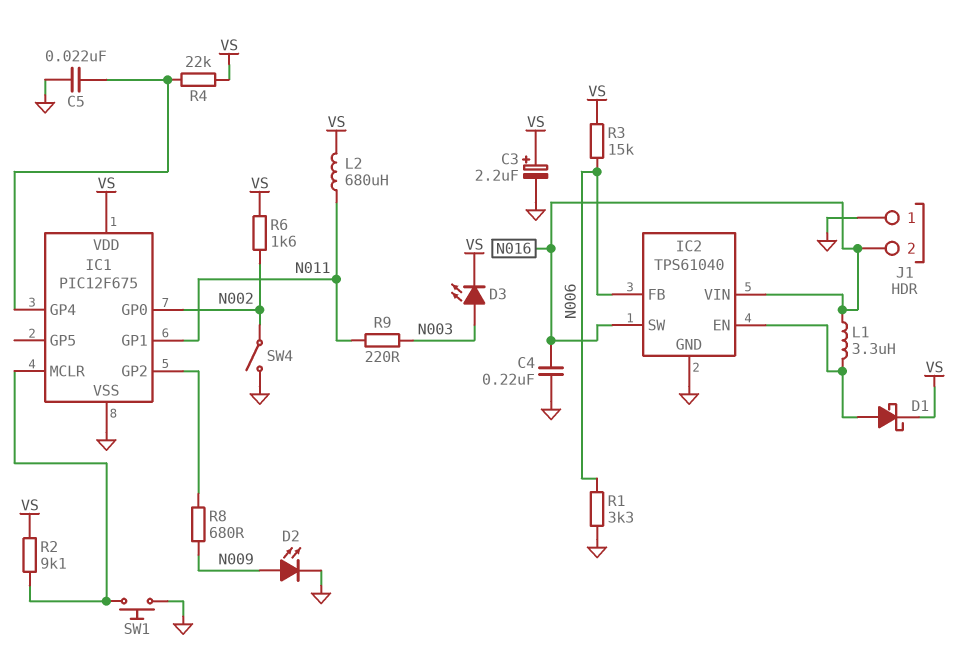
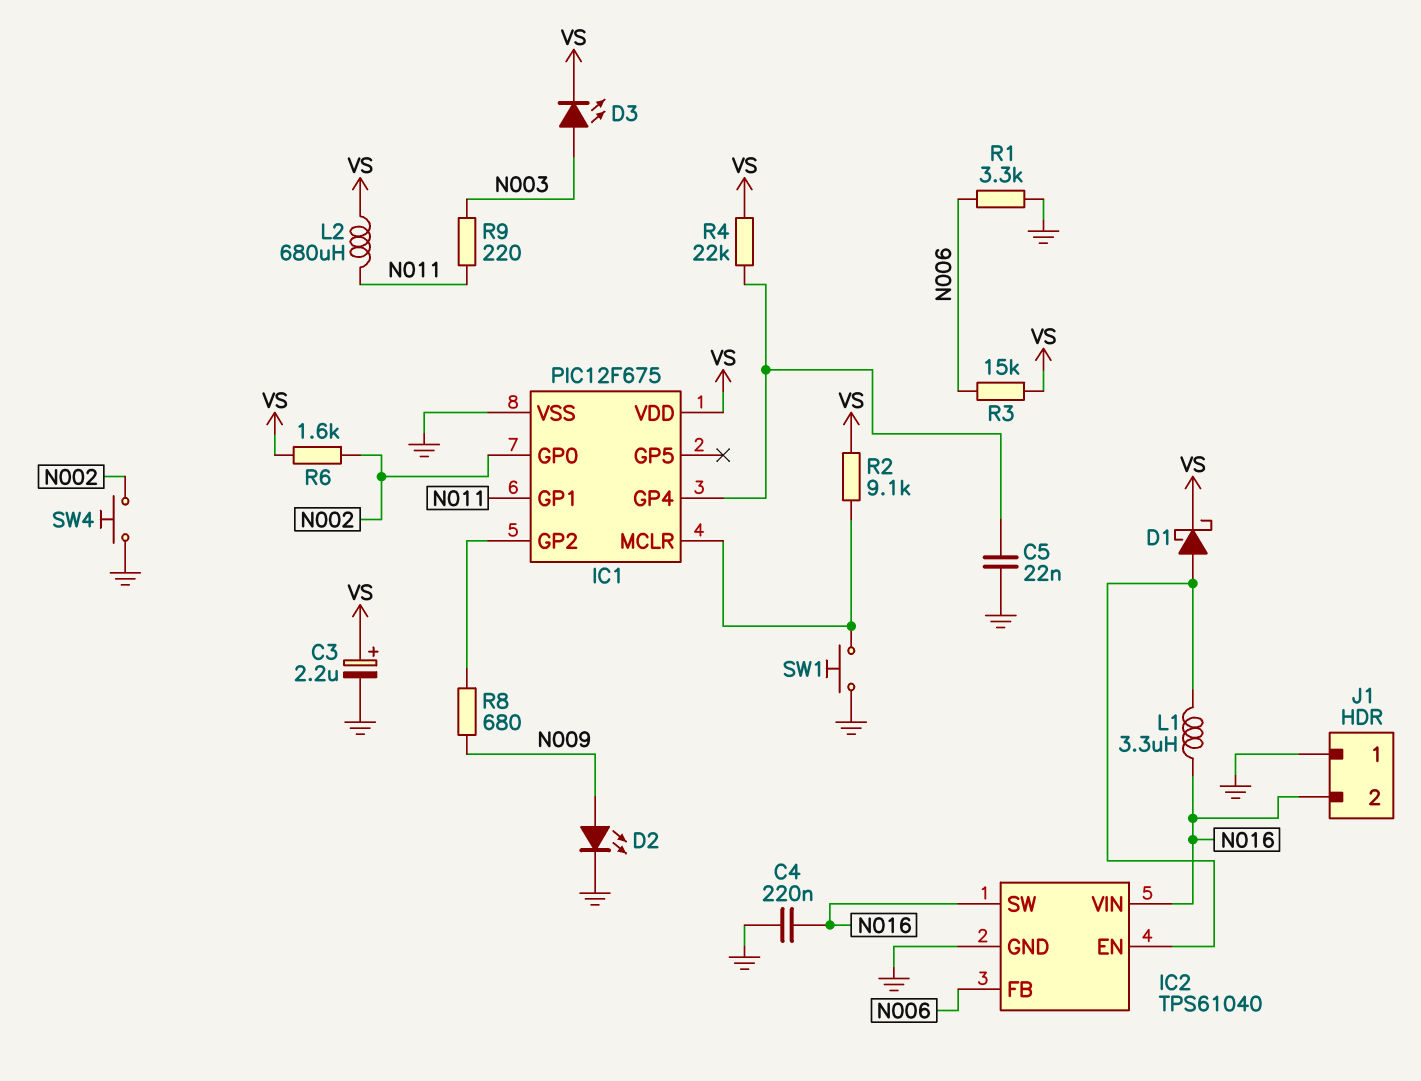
SW4: switch (GND, N002) -> button (GND, N002)

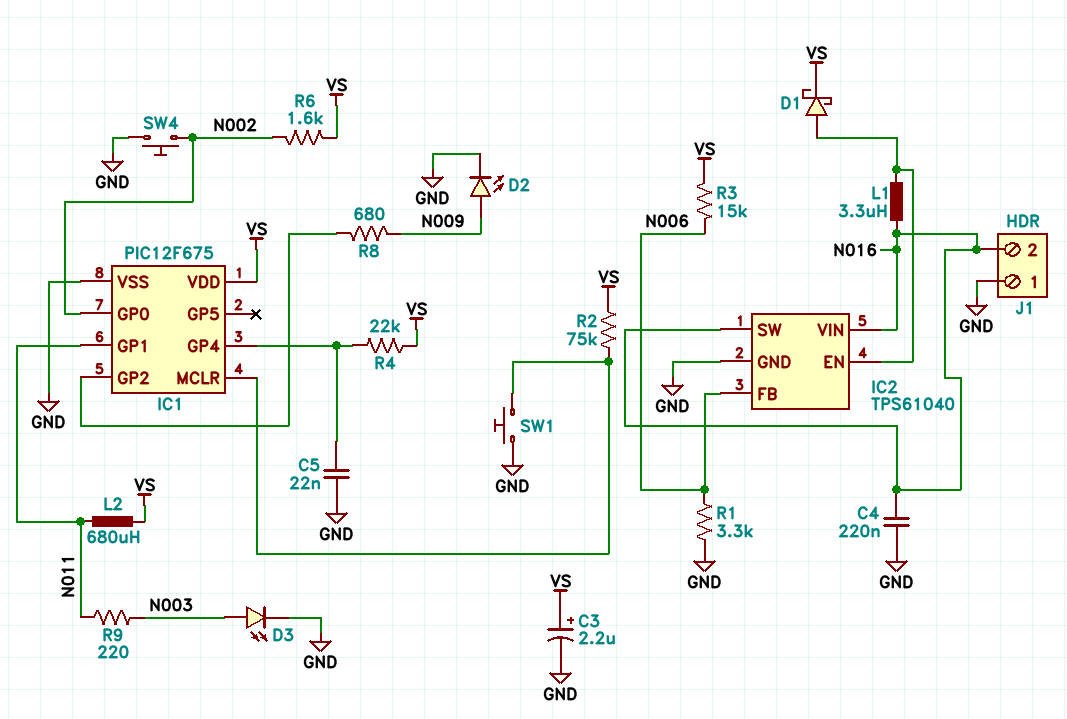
D3: LED (A N003, K VS) -> LED (A N003, K GND)
R2: 9.1k (IC1/MCLR, VS) -> 75k (IC1/MCLR, VS)

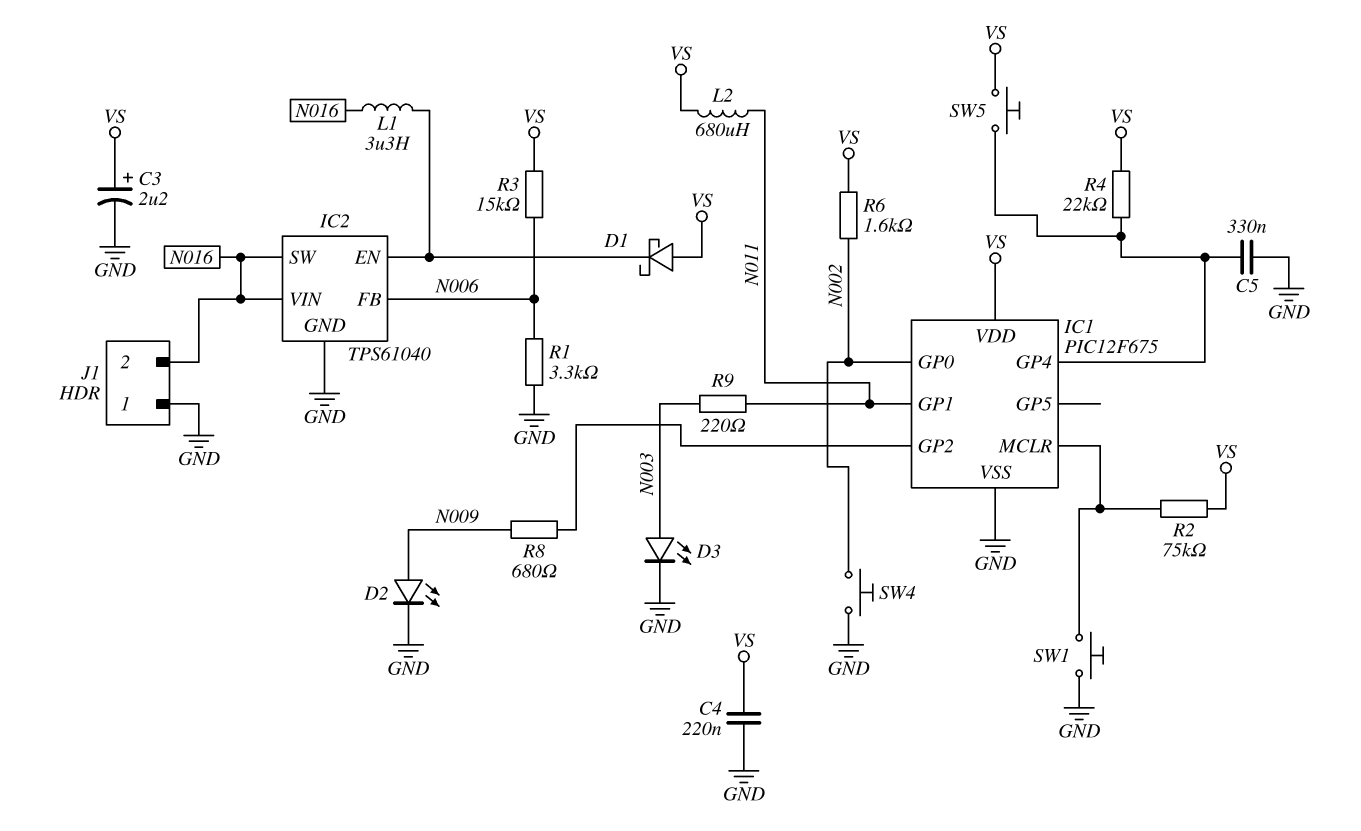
C4: 220nF (GND, N016) -> 220nF (GND, VS)
C5: 22nF (GND, IC1/GP4) -> 330nF (GND, IC1/GP4)
D1: schottky (A IC2/EN, K VS) -> schottky (A VS, K IC2/EN)
SW5: none -> button (IC1/GP4, VS)

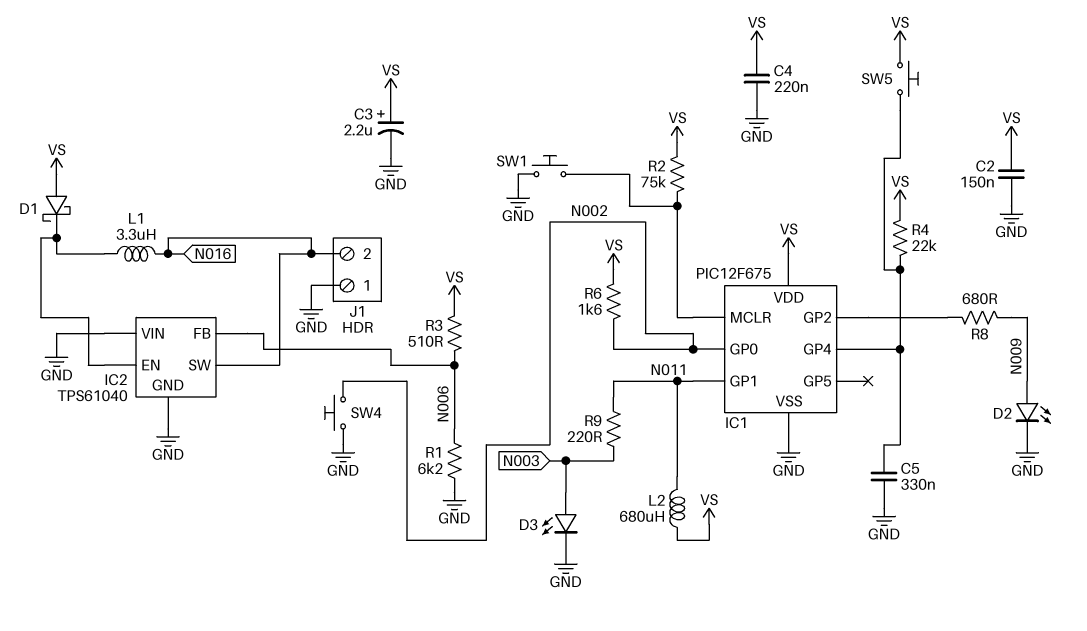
C2: none -> 150nF (GND, VS)
IC2 pin VIN: N016 -> GND
R1: 3.3k (GND, N006) -> 6.2k (GND, N006)
R3: 15k (N006, VS) -> 510 (N006, VS)

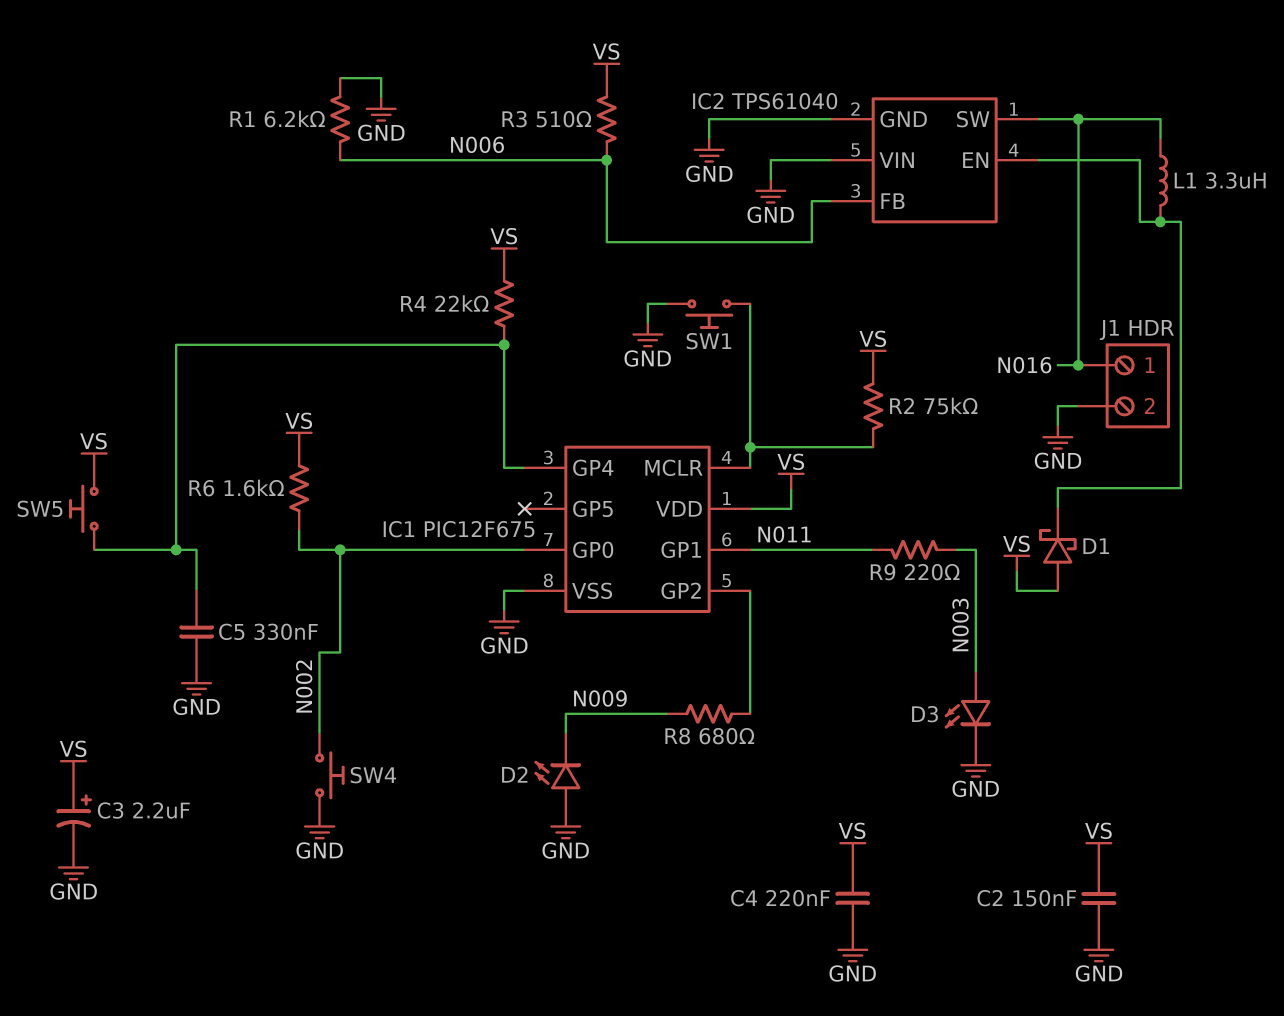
D2: LED (A N009, K GND) -> LED (A GND, K N009)
J1 pin 1: GND -> N016
J1 pin 2: N016 -> GND
L2: 680uH (N011, VS) -> none

